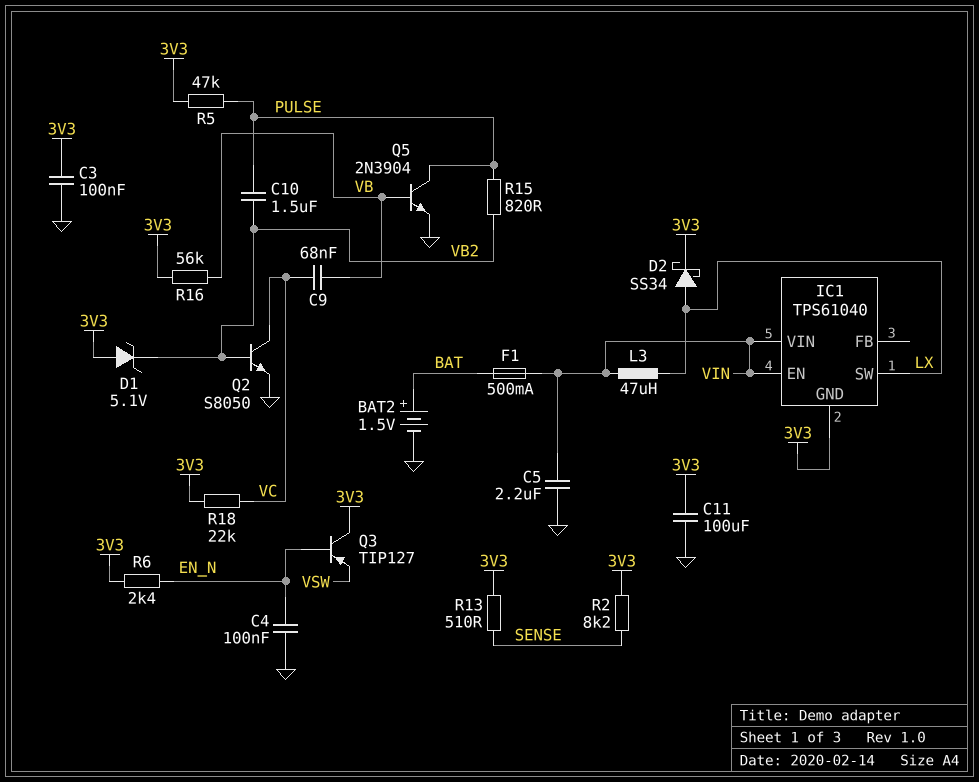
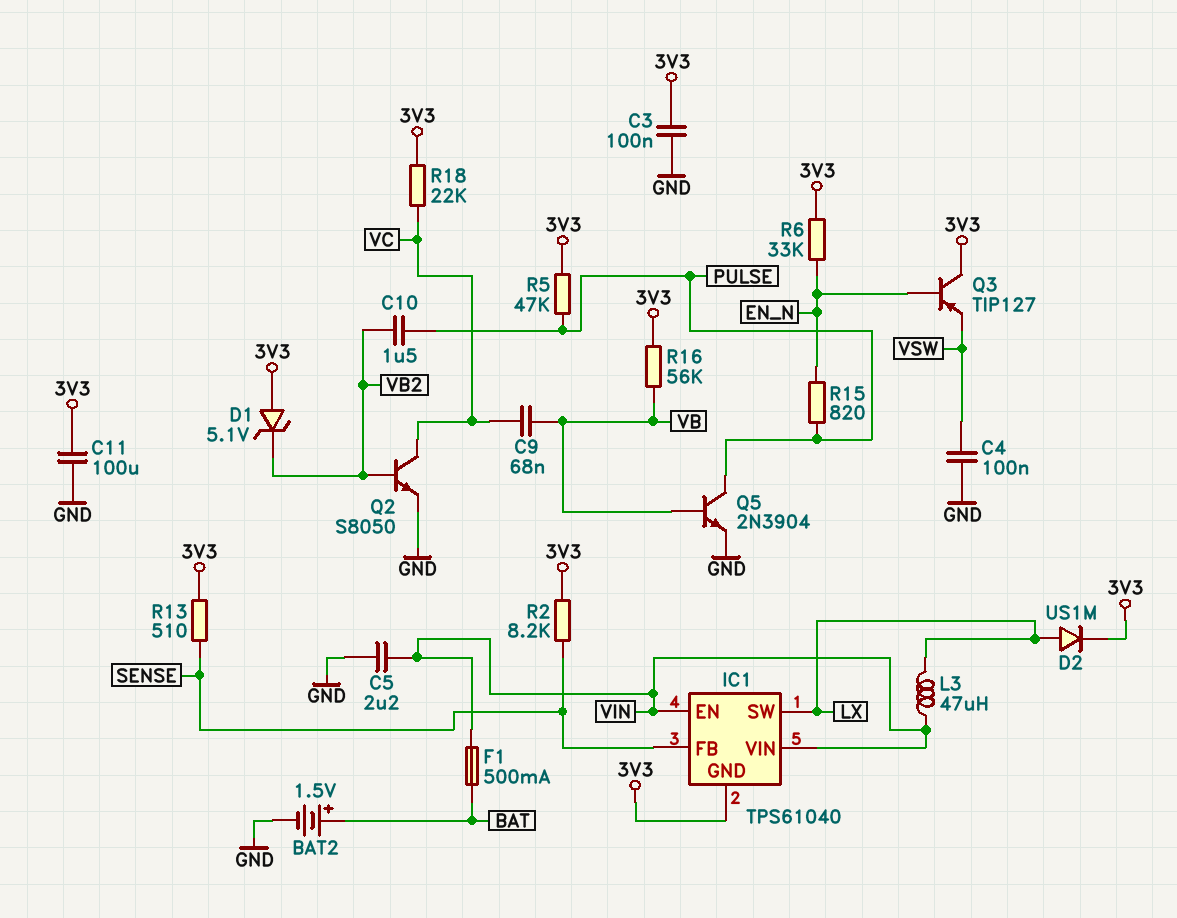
C4: 100nF (EN_N, GND) -> 100nF (GND, VSW)
D2: schottky SS34 (A LX, K 3V3) -> diode US1M (A LX, K 3V3)
IC1 pin FB: none -> SENSE
R6: 2.4k (3V3, EN_N) -> 33k (3V3, EN_N)
R15: 820 (PULSE, VB2) -> 820 (EN_N, PULSE)

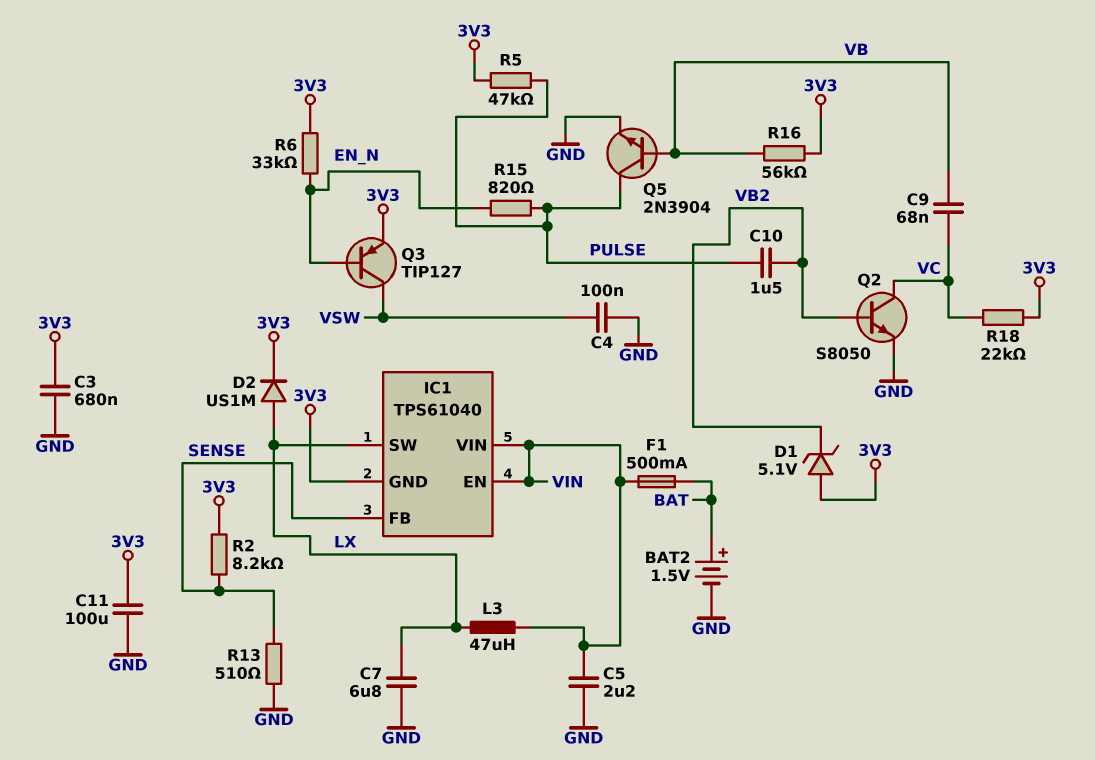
C3: 100nF (3V3, GND) -> 680nF (3V3, GND)
C7: none -> 6.8uF (GND, LX)
Q3: PNP TIP127 (B EN_N, C 3V3, E VSW) -> PNP TIP127 (B EN_N, C VSW, E 3V3)
R13: 510 (3V3, SENSE) -> 510 (GND, SENSE)

